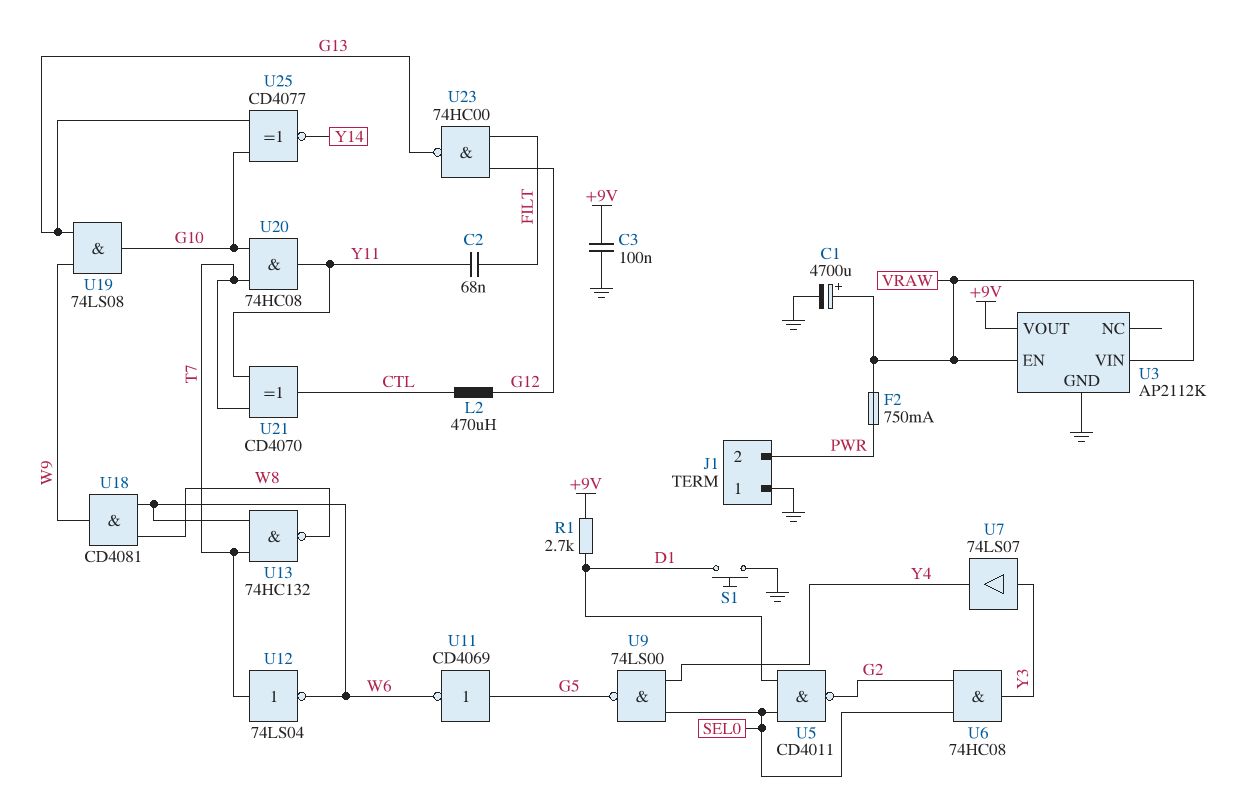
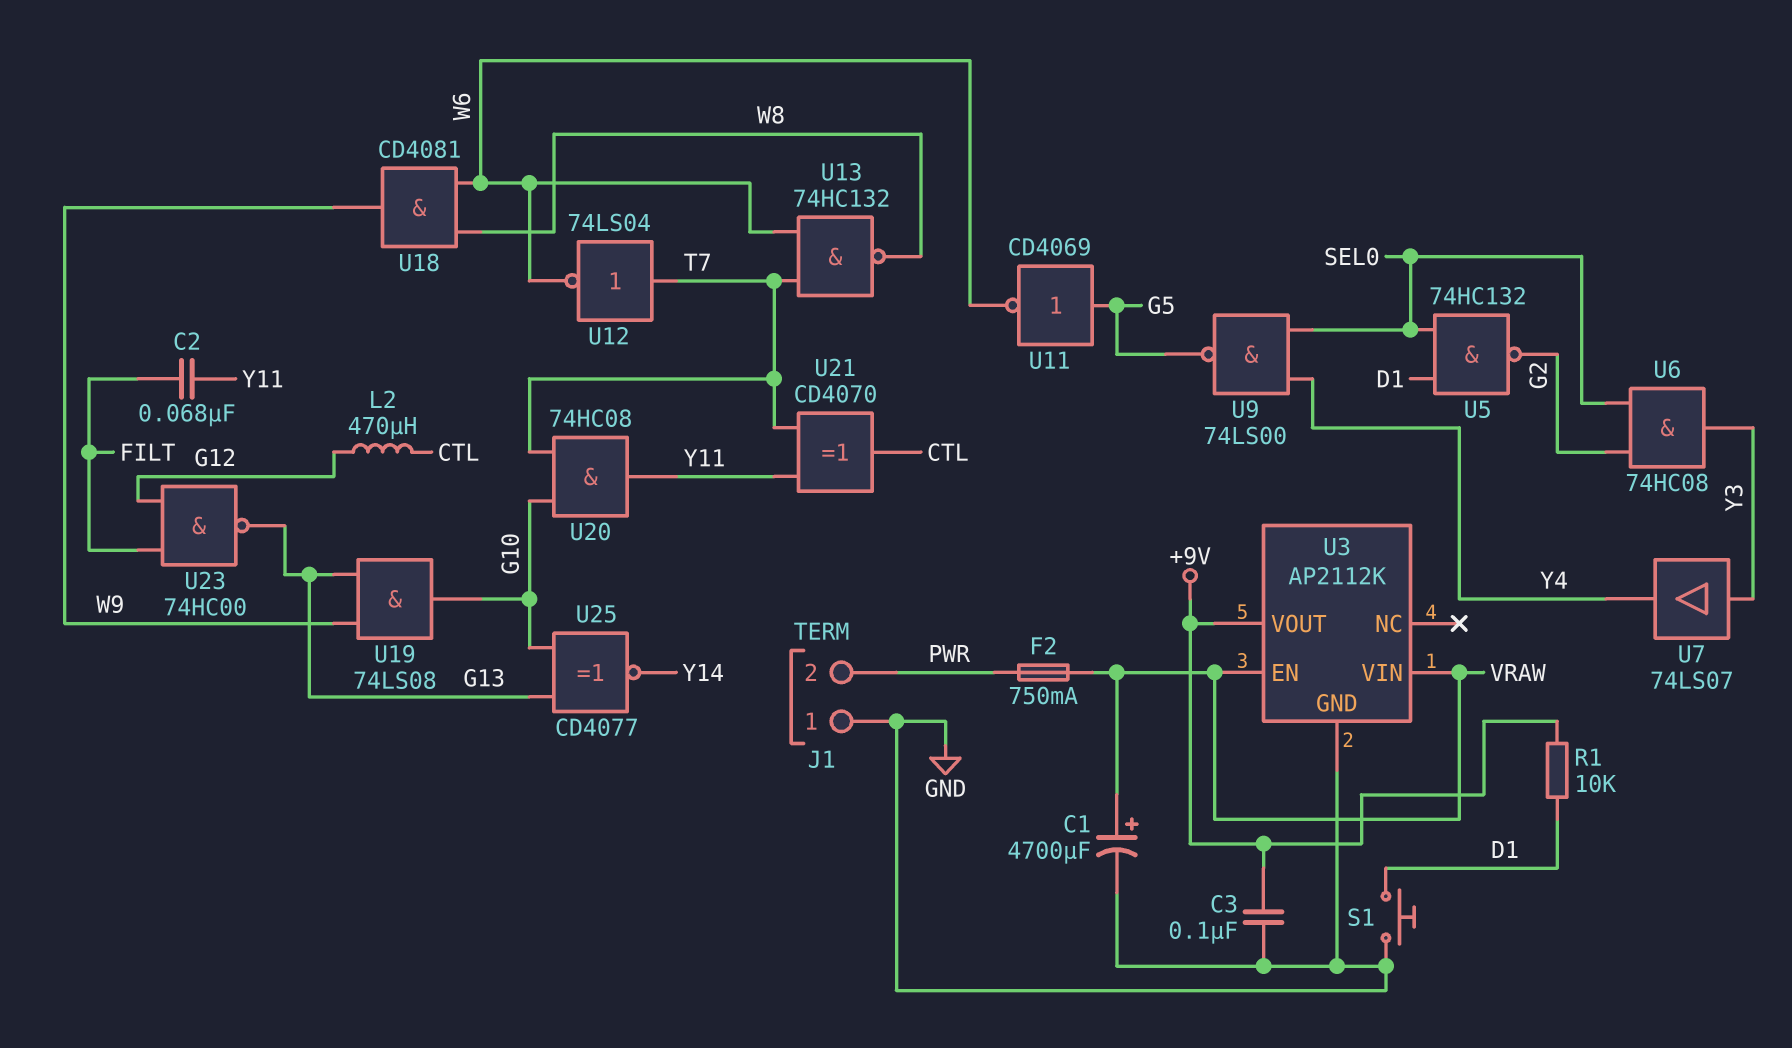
R1: 2.7k (+9V, D1) -> 10k (+9V, D1)
U5: NAND CD4011 (in D1, in SEL0, out G2) -> NAND 74HC132 (in D1, in SEL0, out G2)

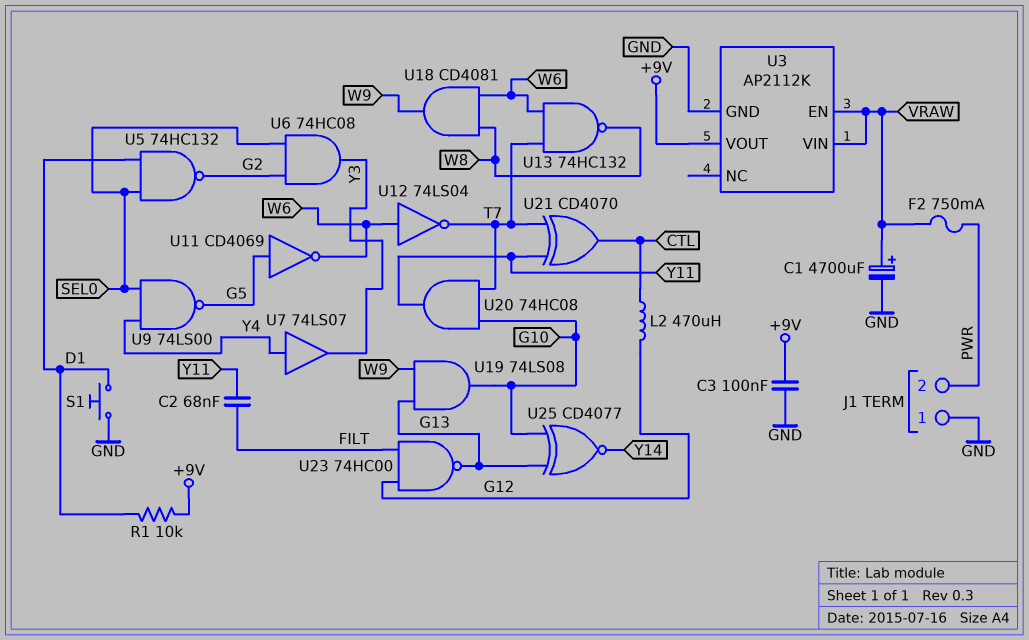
U7: buffer 74LS07 (in Y3, out Y4) -> buffer 74LS07 (in Y4, out Y3)
U12: NOT 74LS04 (in T7, out W6) -> NOT 74LS04 (in W6, out T7)

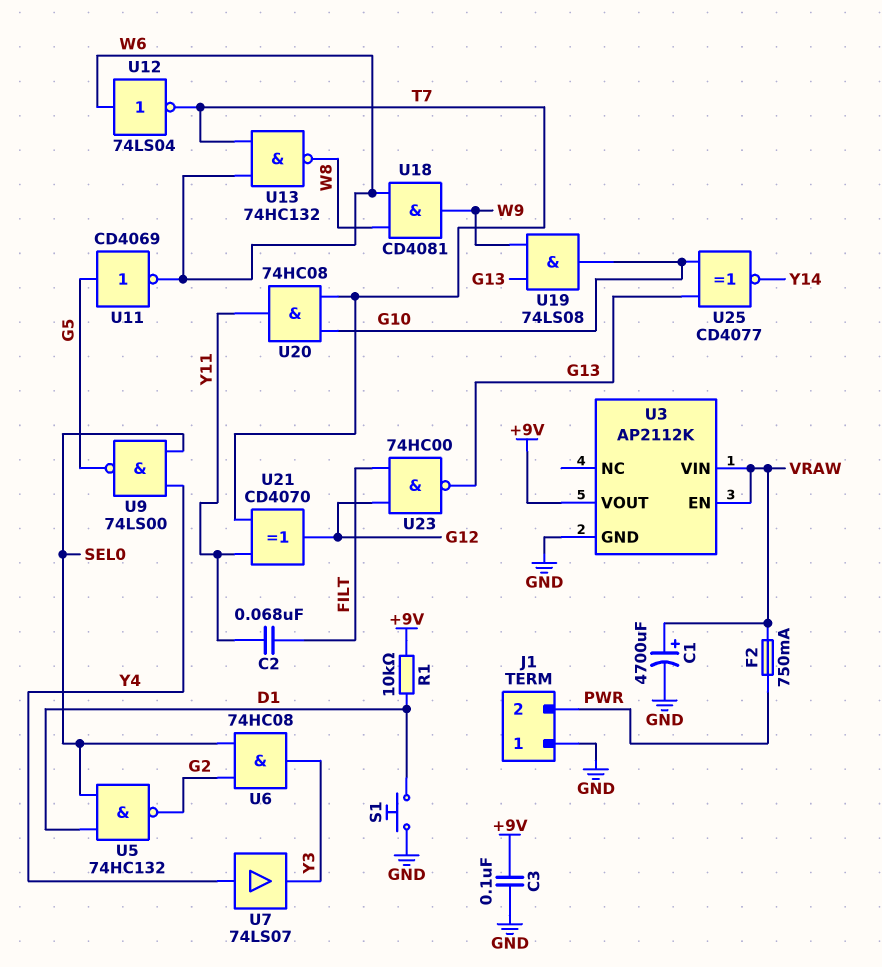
L2: 470uH (CTL, G12) -> none
U21: XOR CD4070 (in T7, in Y11, out CTL) -> XOR CD4070 (in T7, in Y11, out G12)

